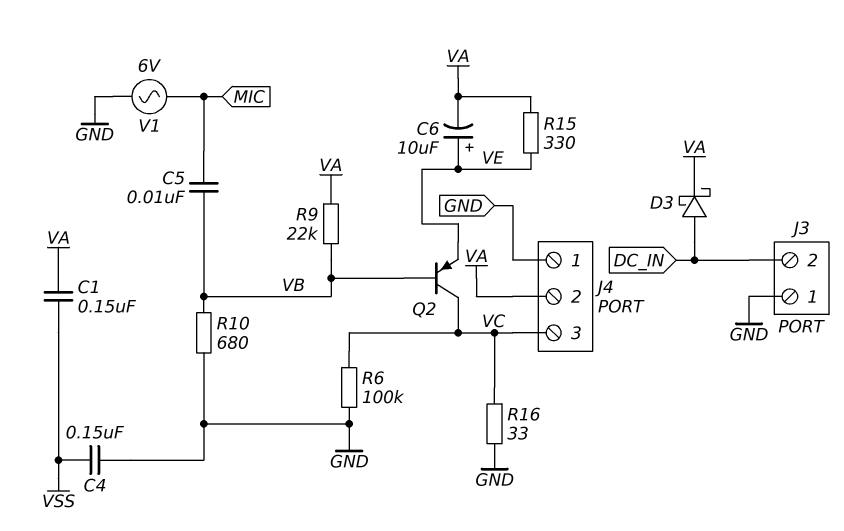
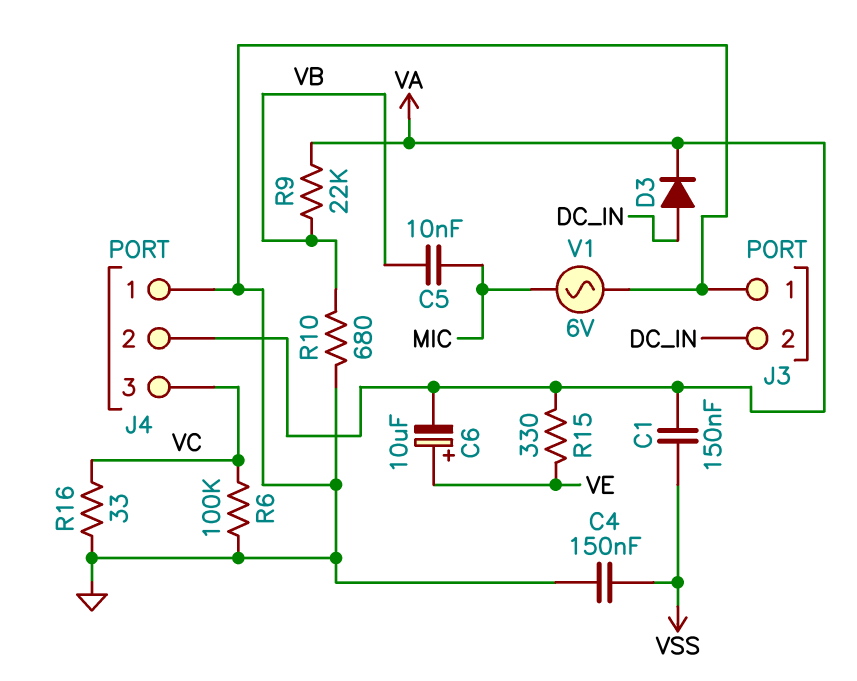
D3: schottky (A DC_IN, K VA) -> diode (A DC_IN, K VA)
Q2: PNP (B VB, C VC, E VE) -> none

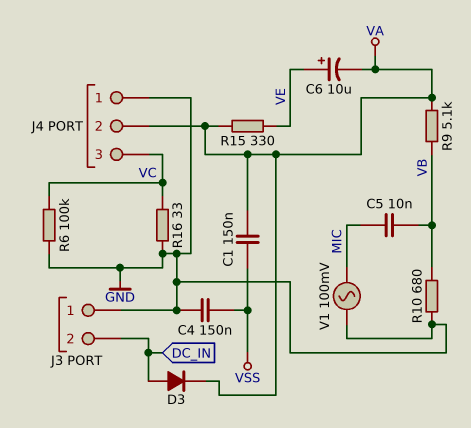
R9: 22k (VA, VB) -> 5.1k (VA, VB)
V1: AC 6V (GND, MIC) -> AC 100mV (GND, MIC)

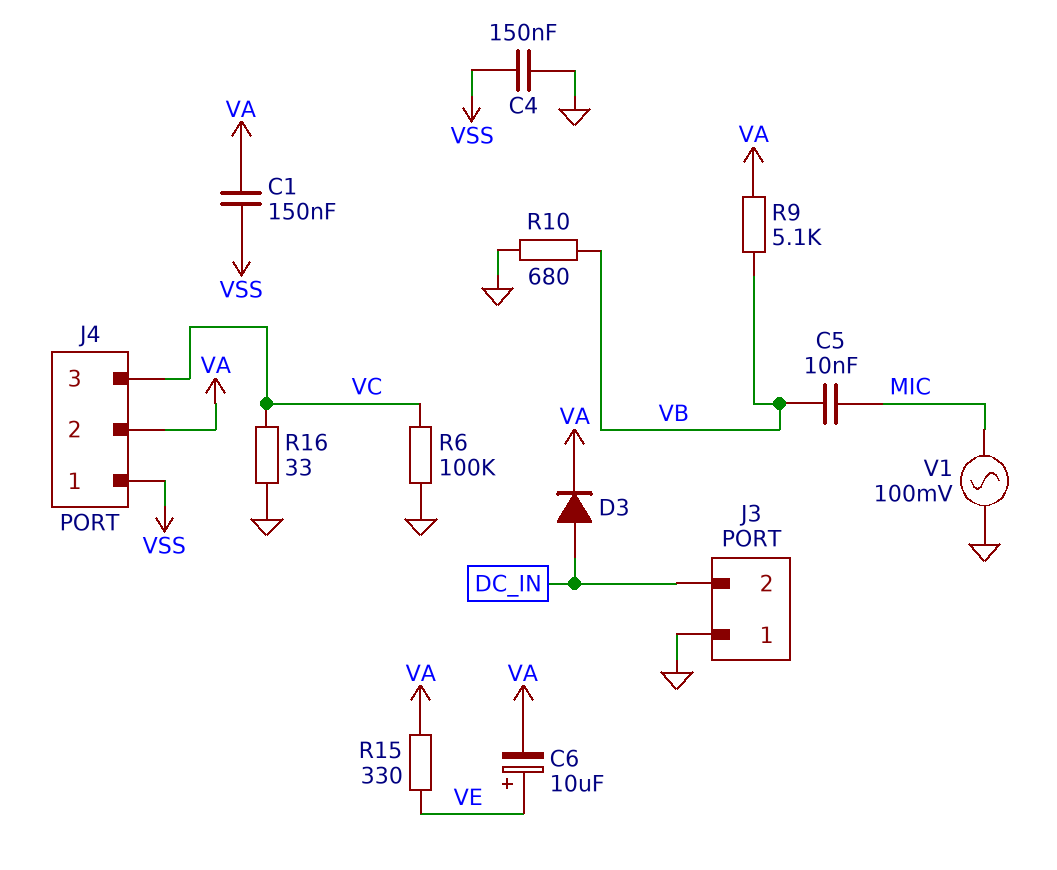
J4 pin 1: GND -> VSS

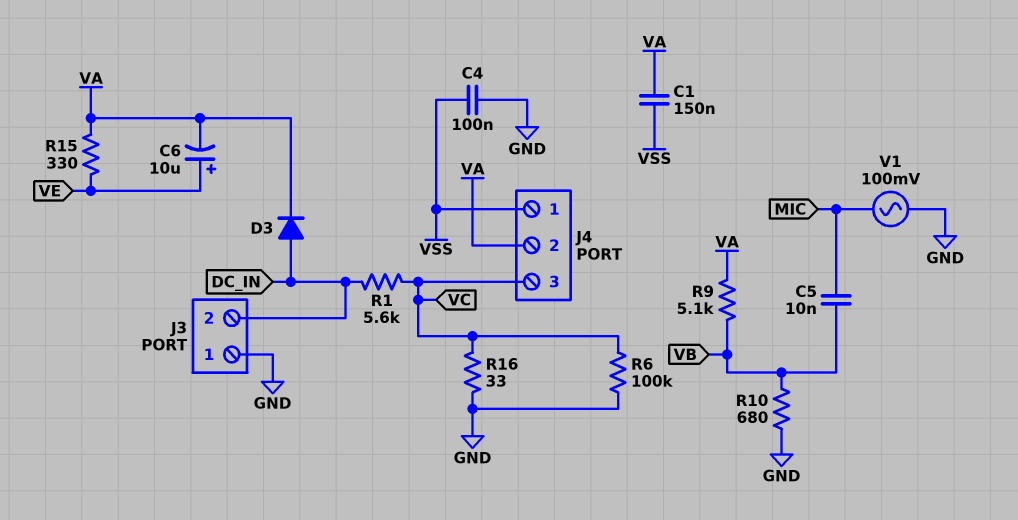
C4: 150nF (GND, VSS) -> 100nF (GND, VSS)
R1: none -> 5.6k (DC_IN, VC)

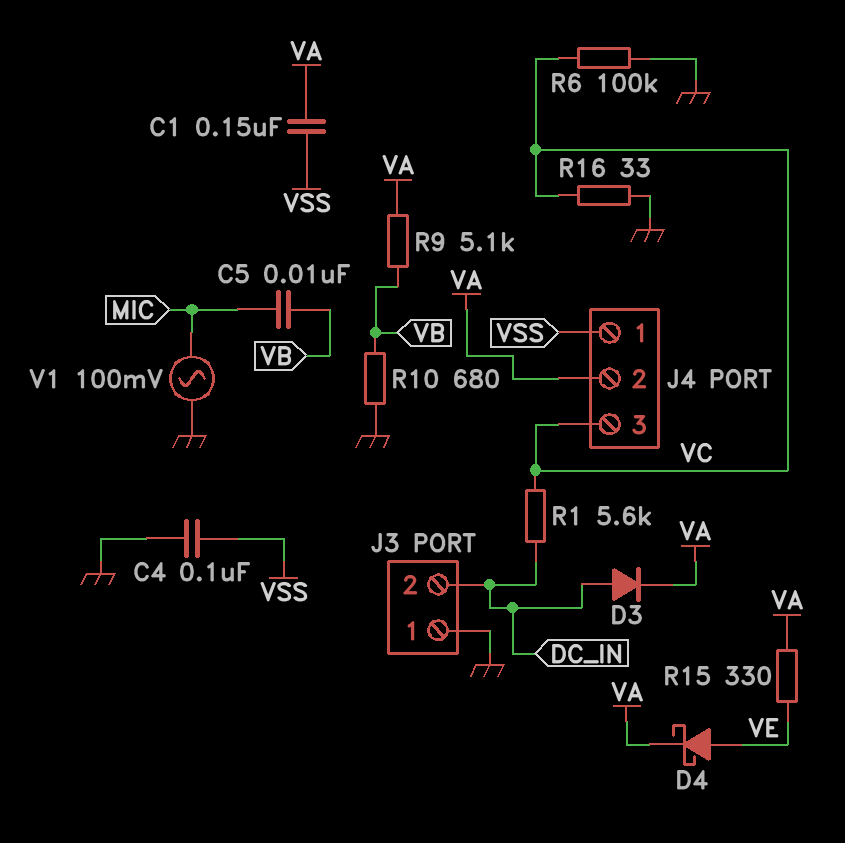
C6: 10uF (plus VE, minus VA) -> none
D4: none -> schottky (A VE, K VA)

